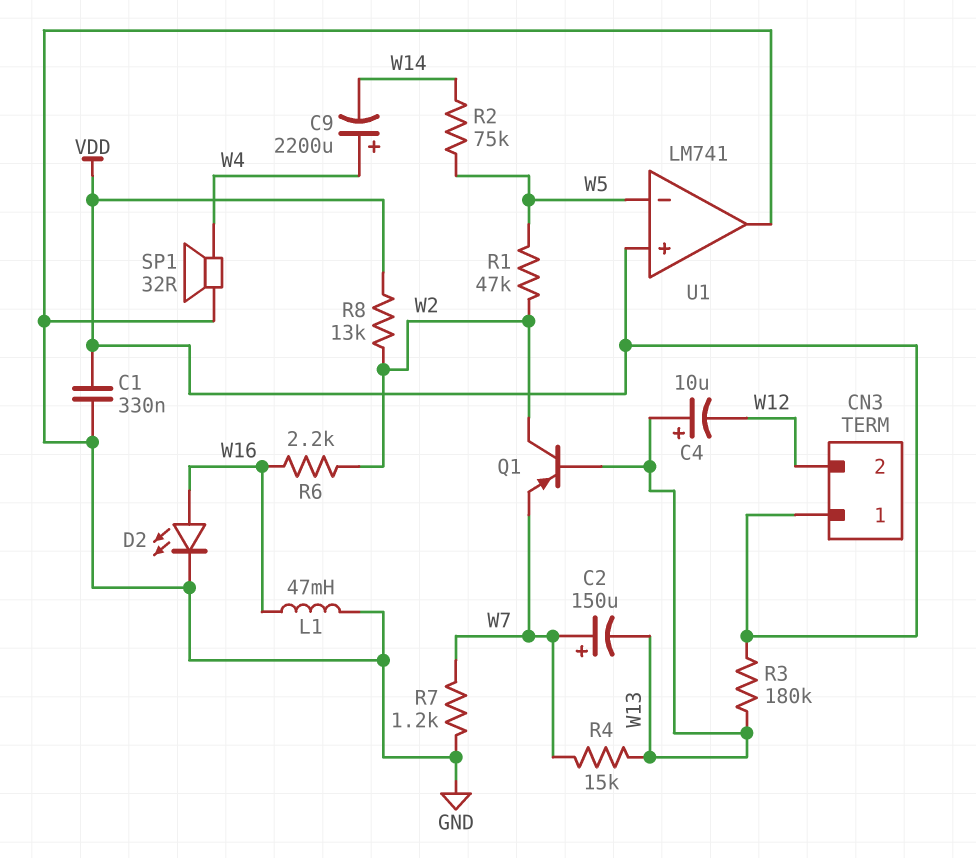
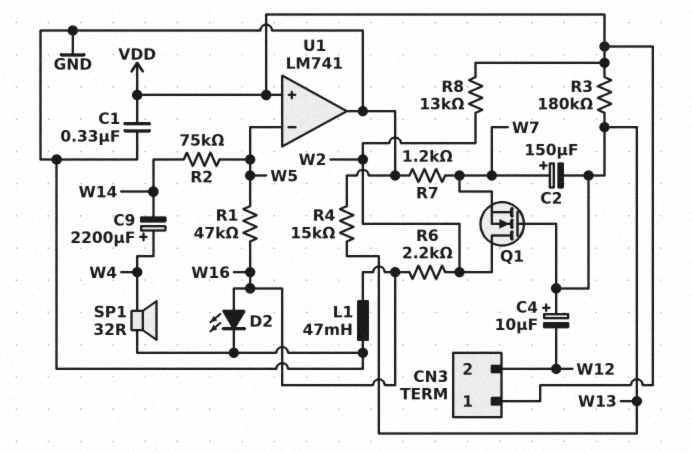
Q1: PNP (B W13, C W2, E W7) -> NMOS (G W13, D W2, S W7)
R1: 47k (W2, W5) -> 47k (W5, W16)
R4: 15k (W7, W13) -> 15k (GND, W13)

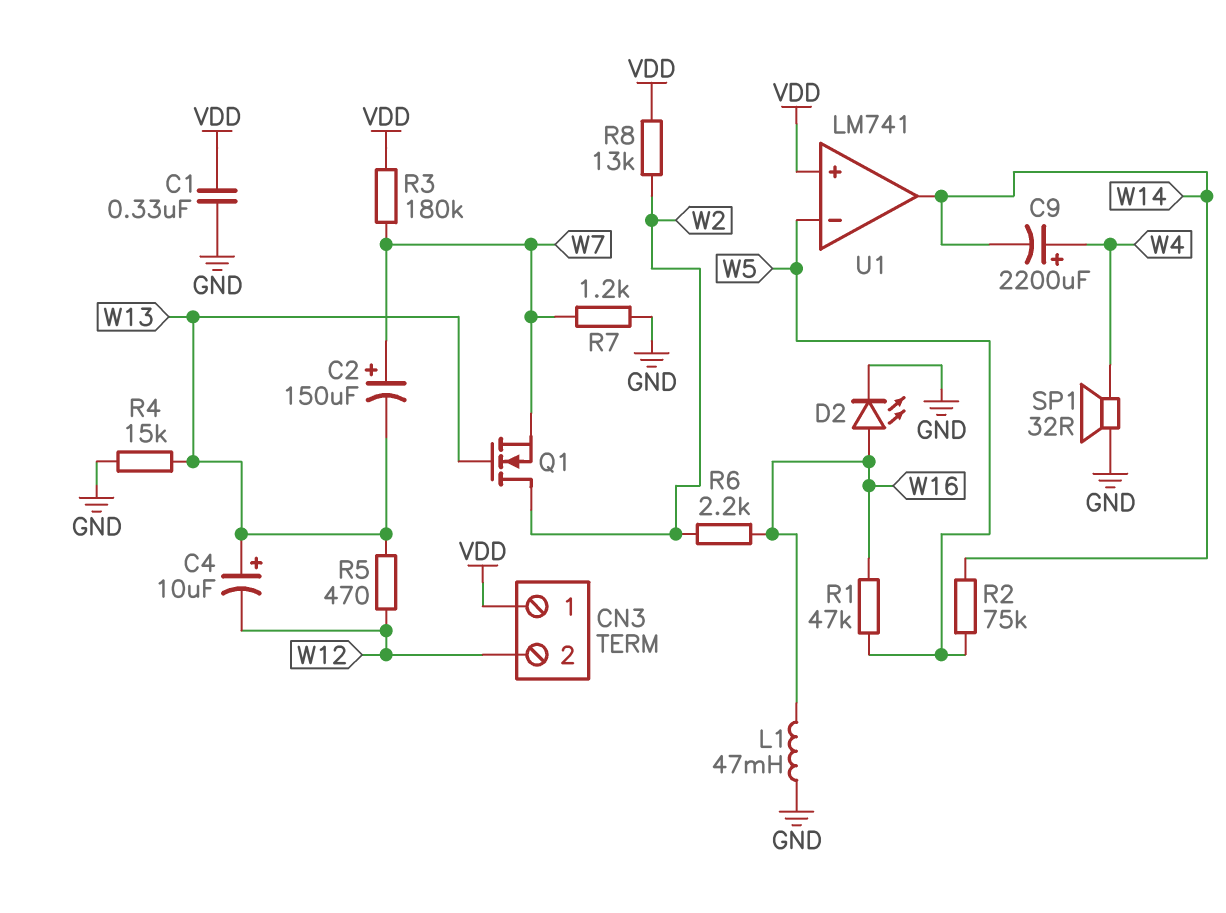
R3: 180k (VDD, W13) -> 180k (VDD, W7)
R5: none -> 470 (W12, W13)
U1 pin out: GND -> W14

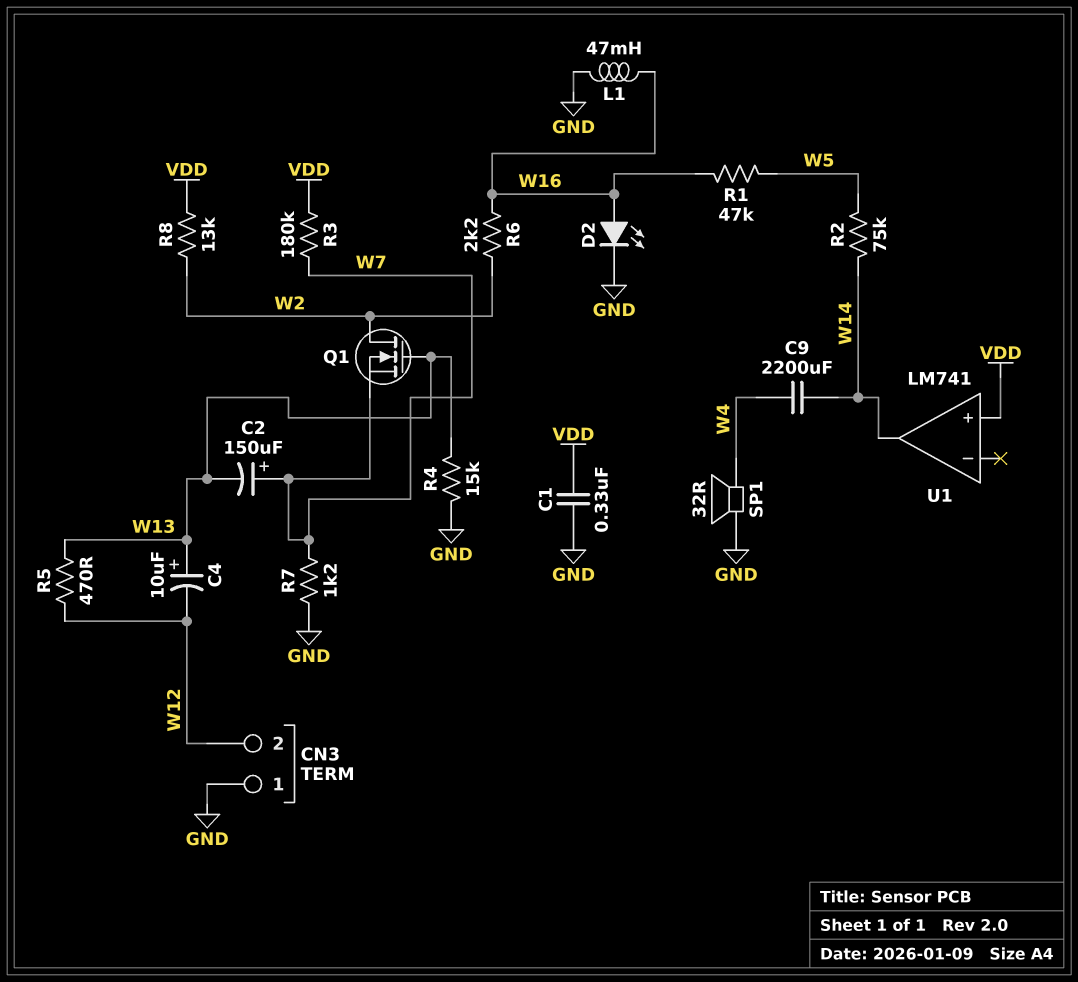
C9: 2200uF (plus W4, minus W14) -> 2200uF (W4, W14)
CN3 pin 1: VDD -> GND
U1 pin in-: W5 -> none

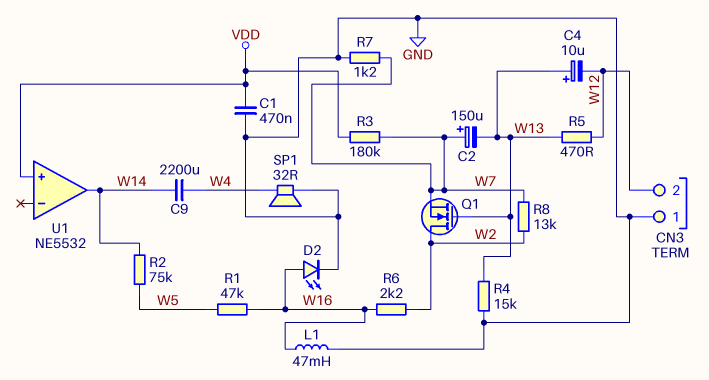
C1: 330nF (GND, VDD) -> 470nF (GND, VDD)
R8: 13k (VDD, W2) -> 13k (W2, W7)
U1: LM741 -> NE5532

